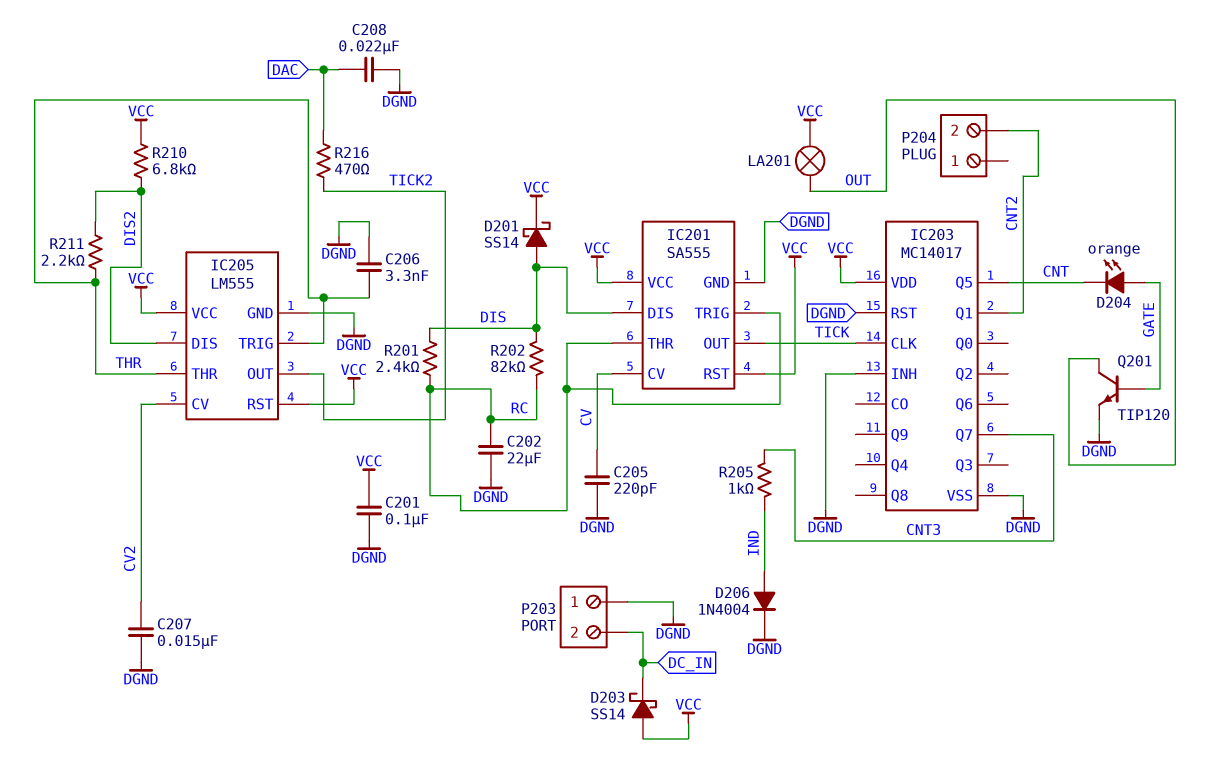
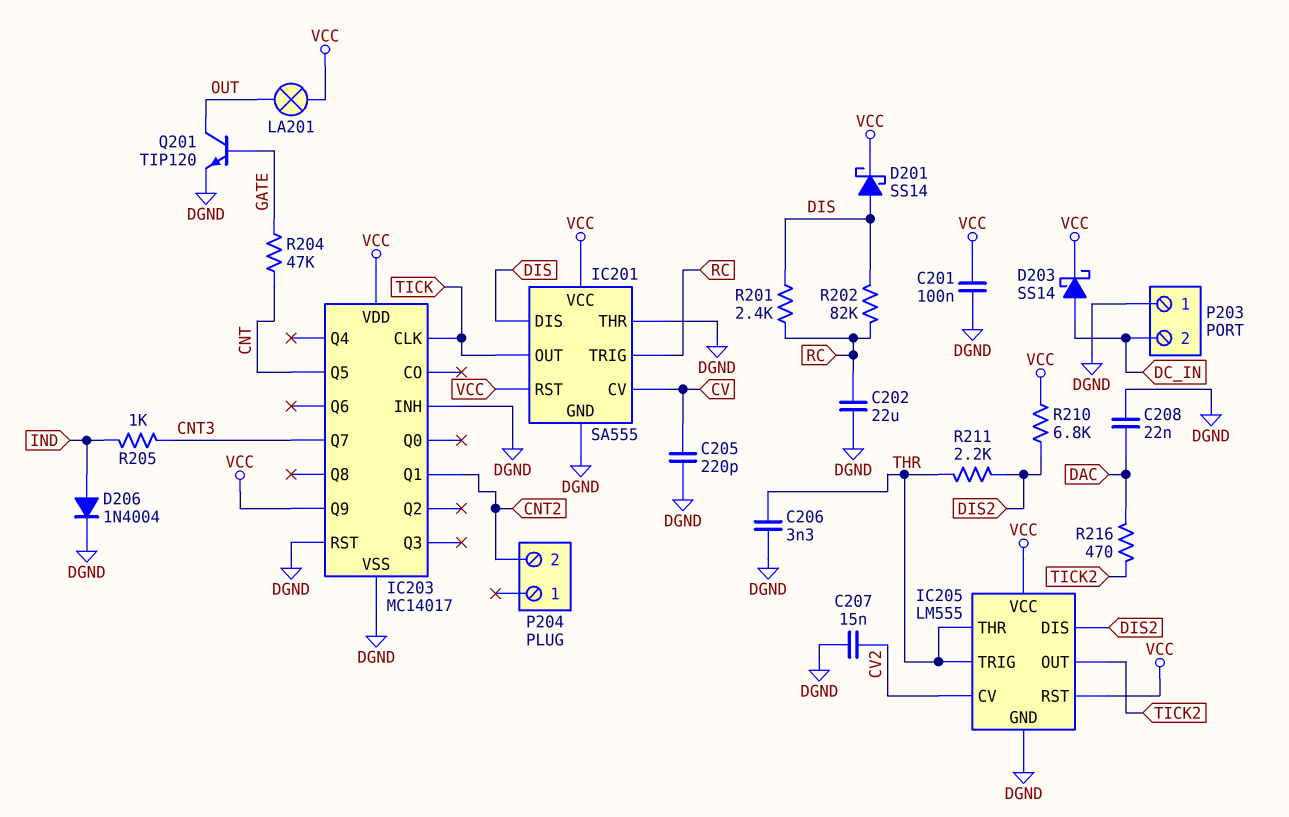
D203: schottky SS14 (A VCC, K DC_IN) -> schottky SS14 (A DC_IN, K VCC)
D204: LED orange (A GATE, K CNT) -> none
IC201 pin THR: RC -> DGND
IC203 pin Q9: none -> VCC
R204: none -> 47k (CNT, GATE)

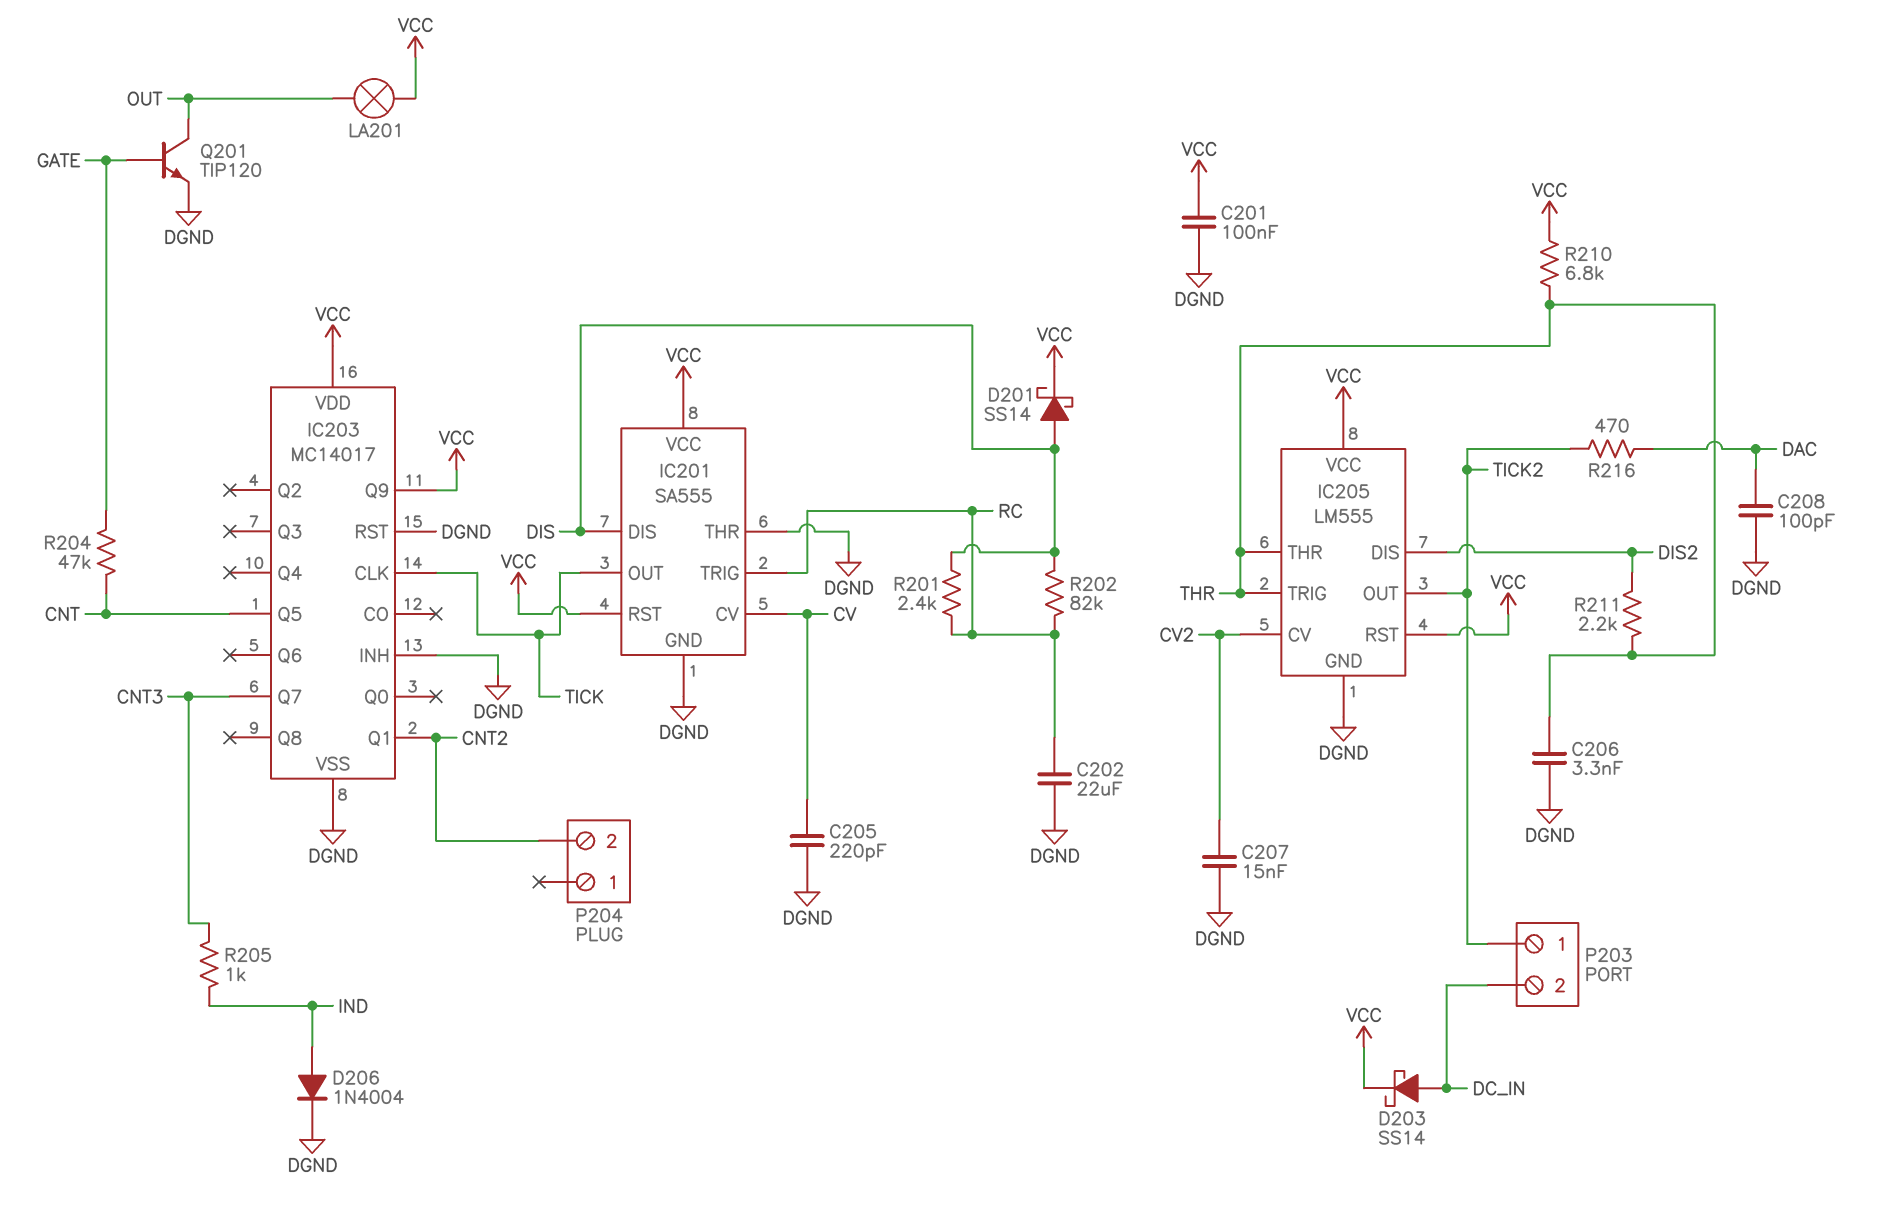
C208: 22nF (DAC, DGND) -> 100pF (DAC, DGND)
P203 pin 1: DGND -> TICK2
R210: 6.8k (DIS2, VCC) -> 6.8k (THR, VCC)

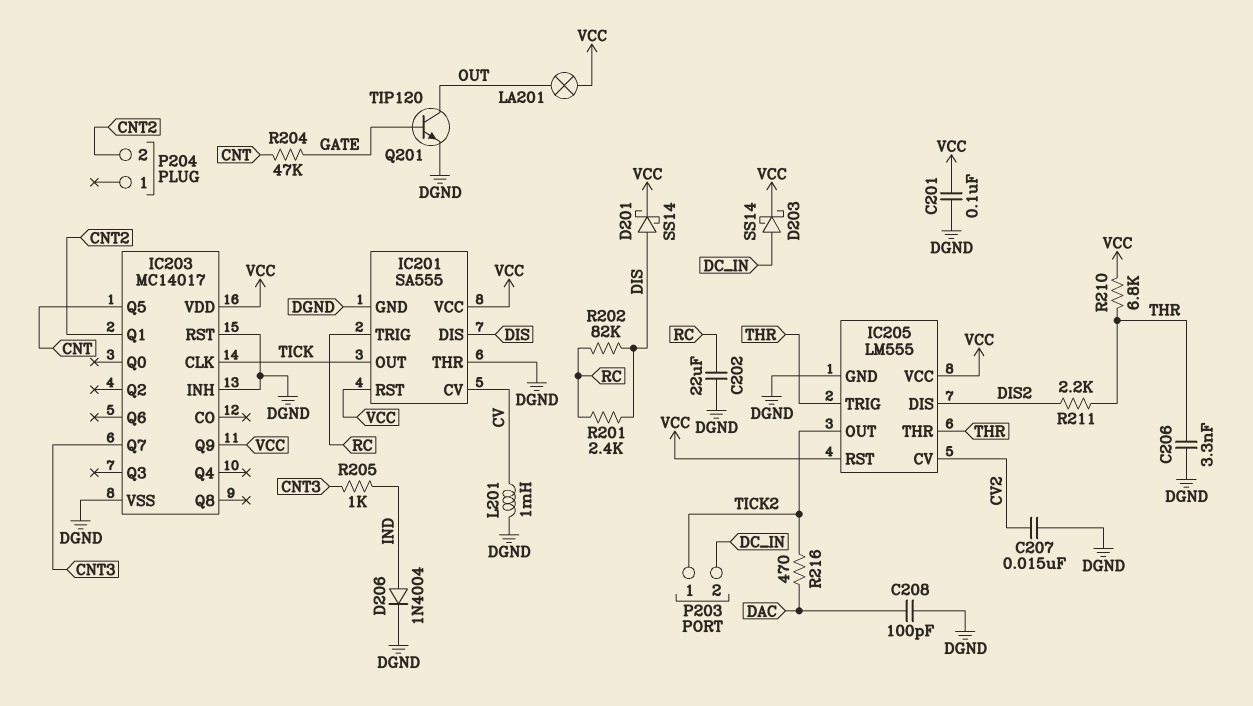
C205: 220pF (CV, DGND) -> none
L201: none -> 1mH (CV, DGND)

